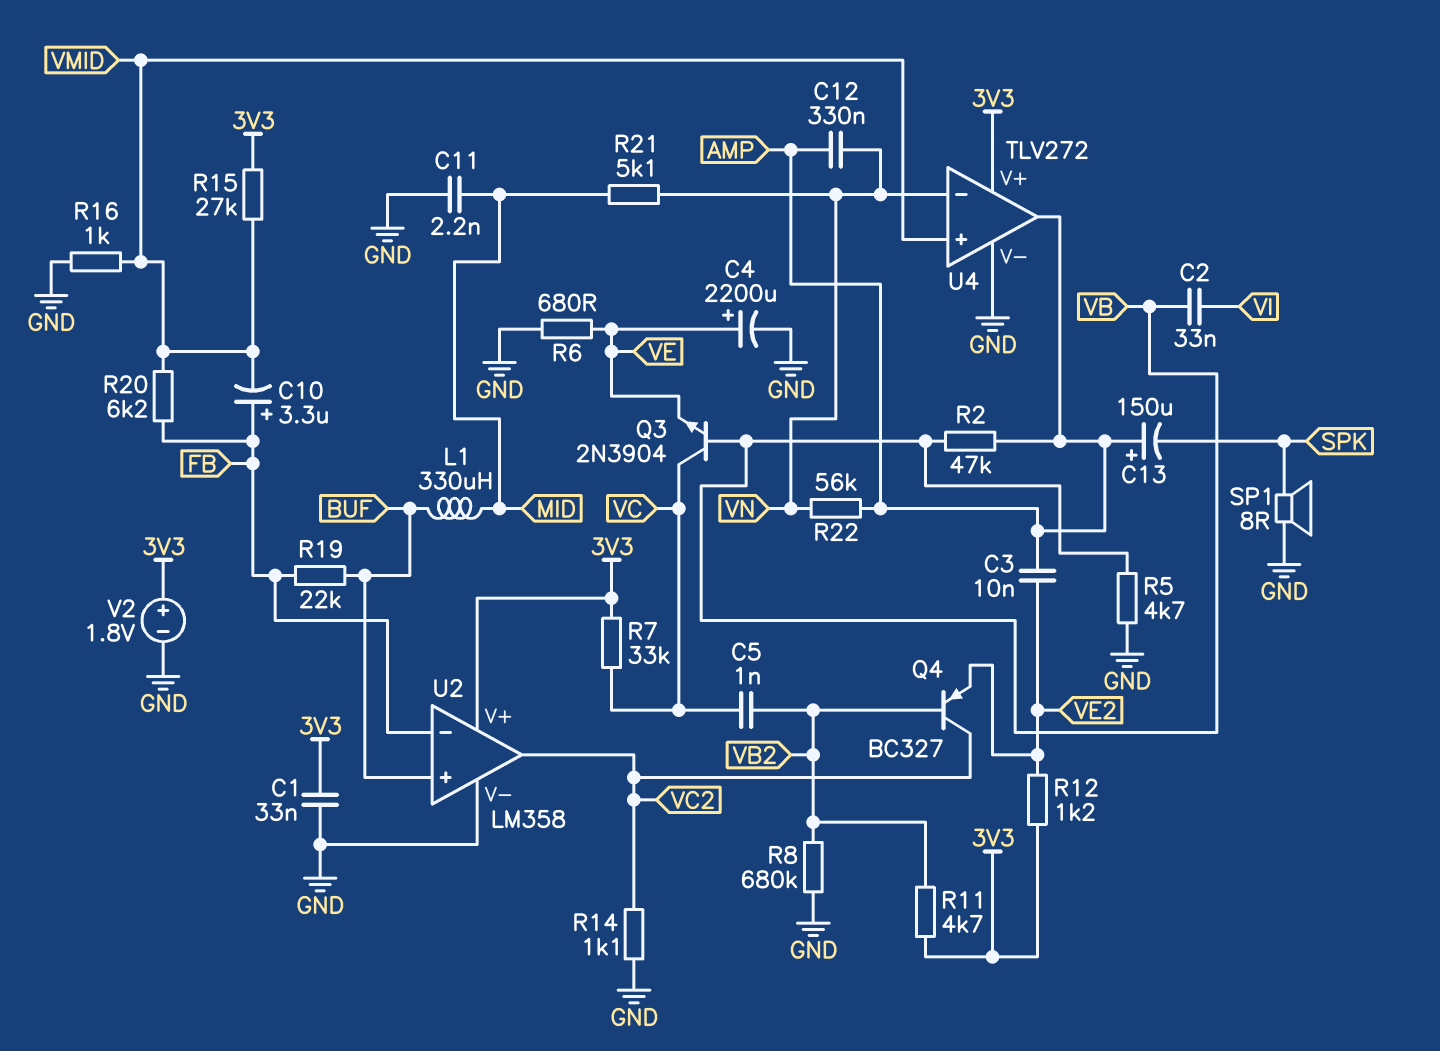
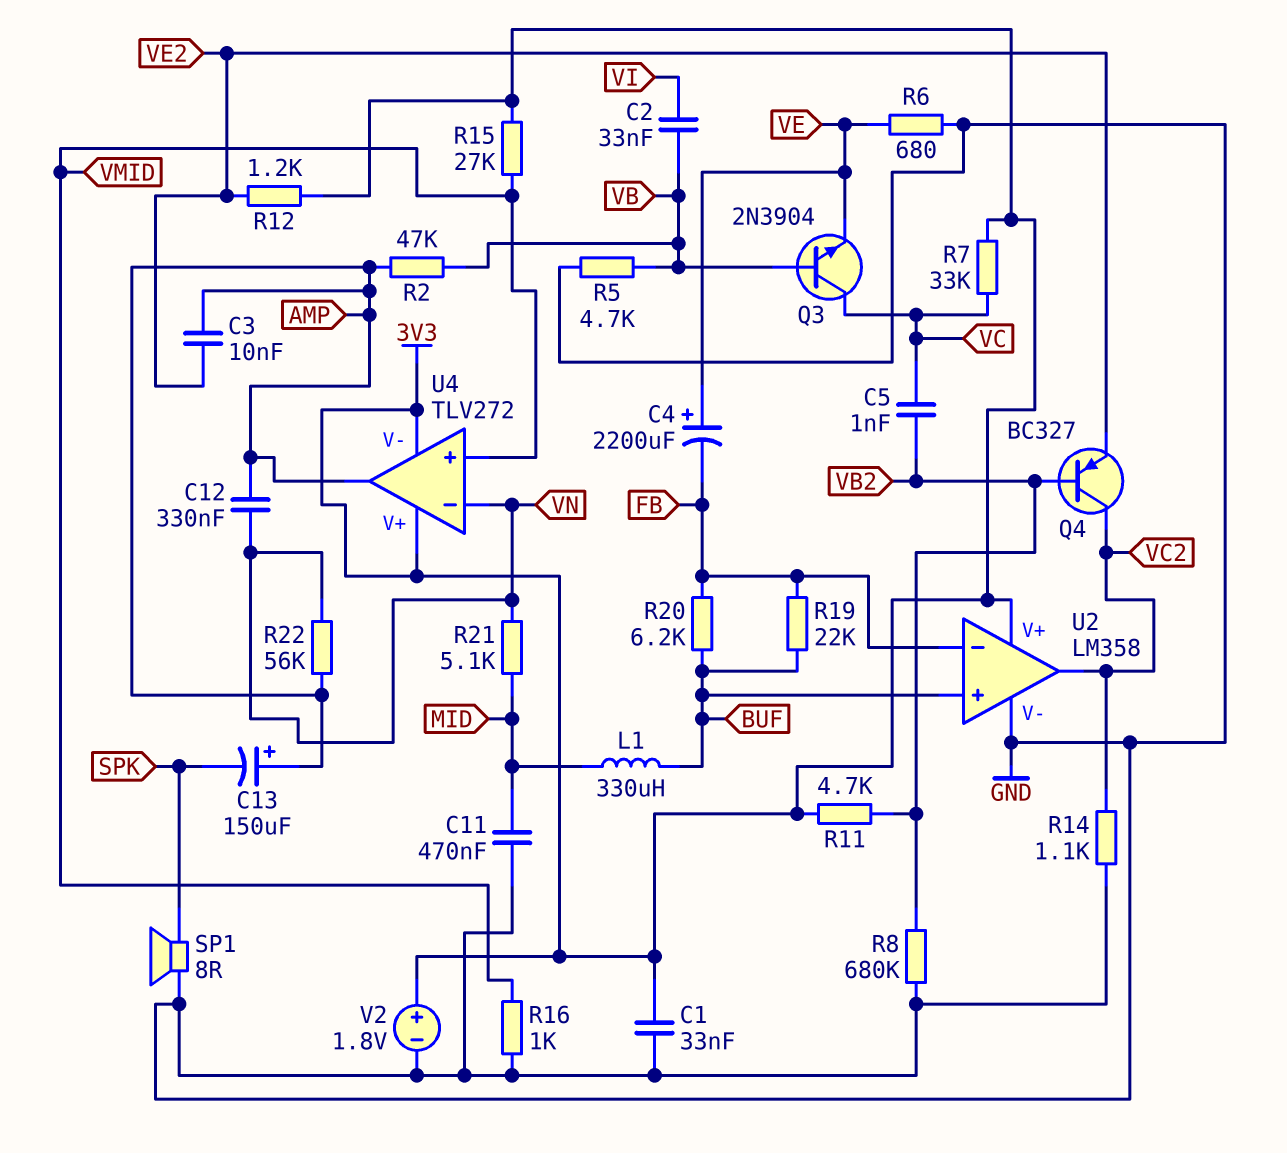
C4: 2200uF (plus VE, minus GND) -> 2200uF (plus VE, minus FB)
C10: 3.3uF (plus FB, minus VMID) -> none
C11: 2.2nF (GND, MID) -> 470nF (GND, MID)
R20: 6.2k (FB, VMID) -> 6.2k (BUF, FB)
U4 pin V-: GND -> 3V3

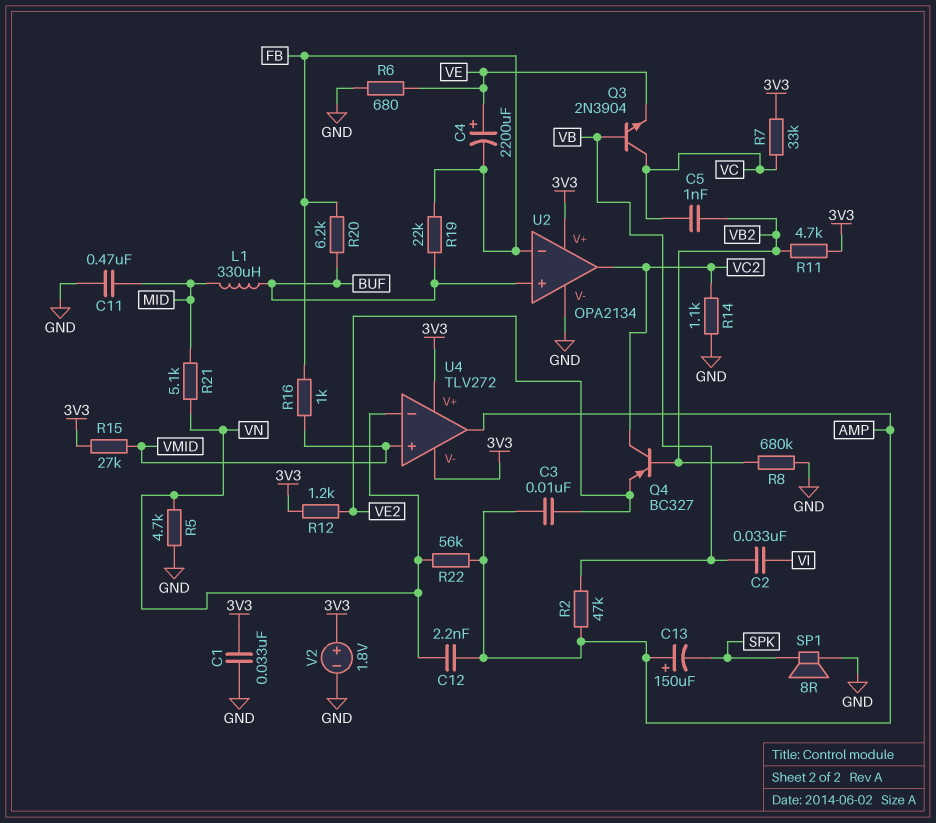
C12: 330nF (AMP, VN) -> 2.2nF (AMP, VN)
R5: 4.7k (GND, VB) -> 4.7k (GND, VN)
R16: 1k (GND, VMID) -> 1k (FB, VMID)
U2: LM358 -> OPA2134

